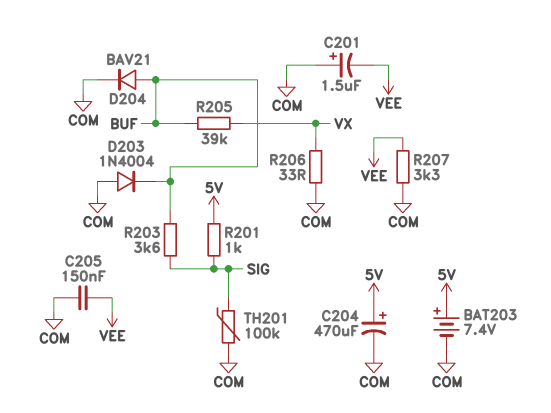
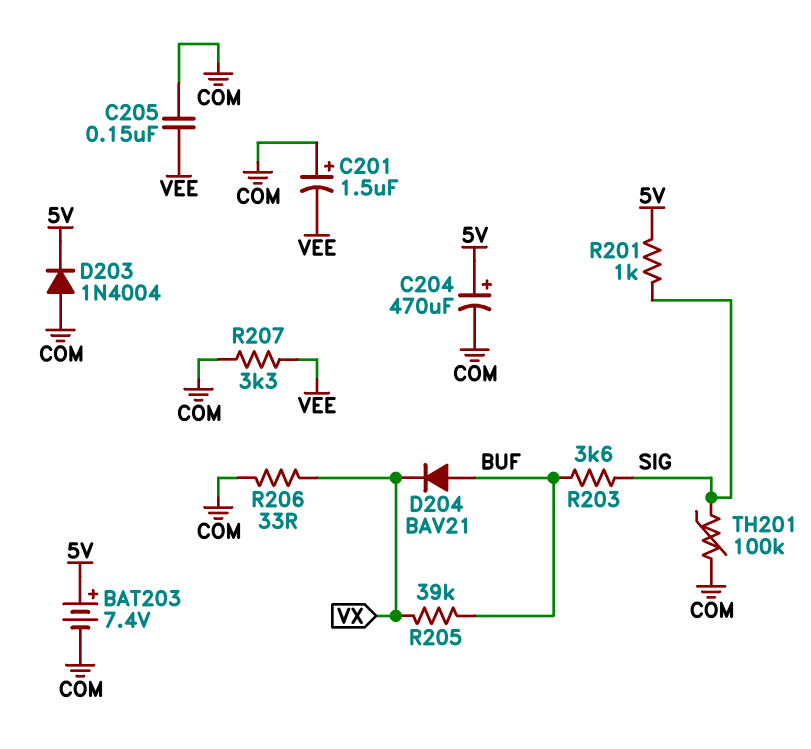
D203: diode 1N4004 (A COM, K BUF) -> diode 1N4004 (A COM, K 5V)
D204: diode BAV21 (A BUF, K COM) -> diode BAV21 (A BUF, K VX)

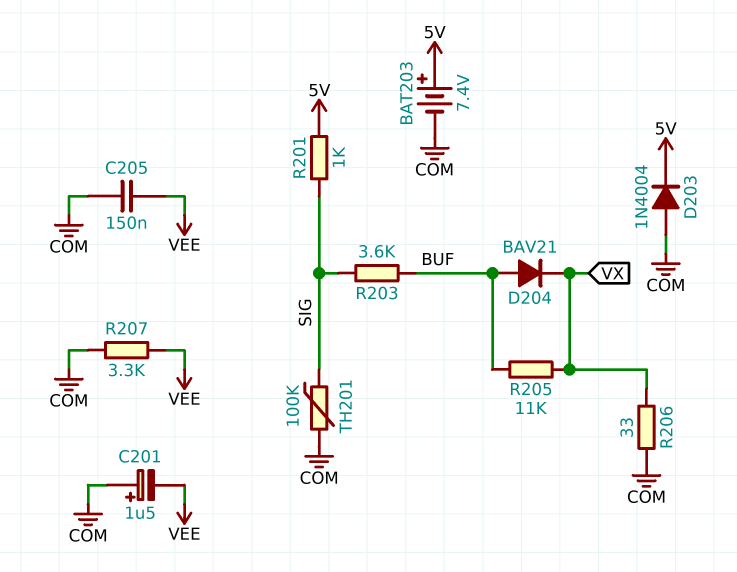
C204: 470uF (plus 5V, minus COM) -> none
R205: 39k (BUF, VX) -> 11k (BUF, VX)

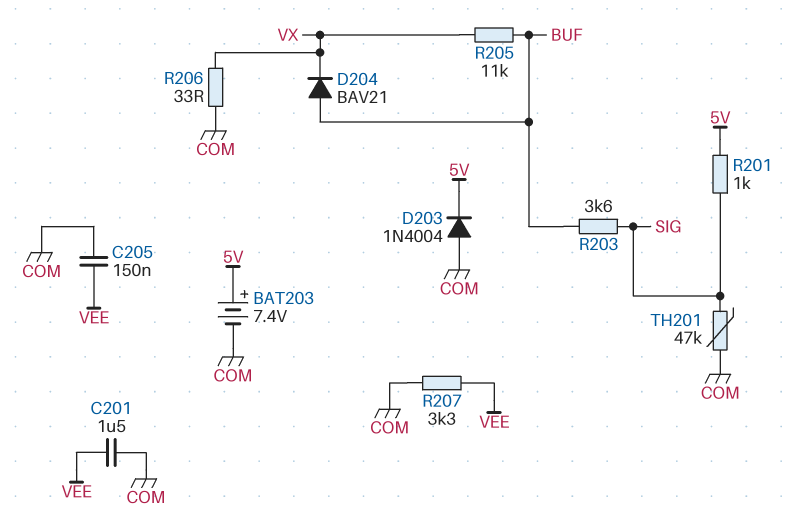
C201: 1.5uF (plus COM, minus VEE) -> 1.5uF (COM, VEE)
TH201: 100k (COM, SIG) -> 47k (COM, SIG)

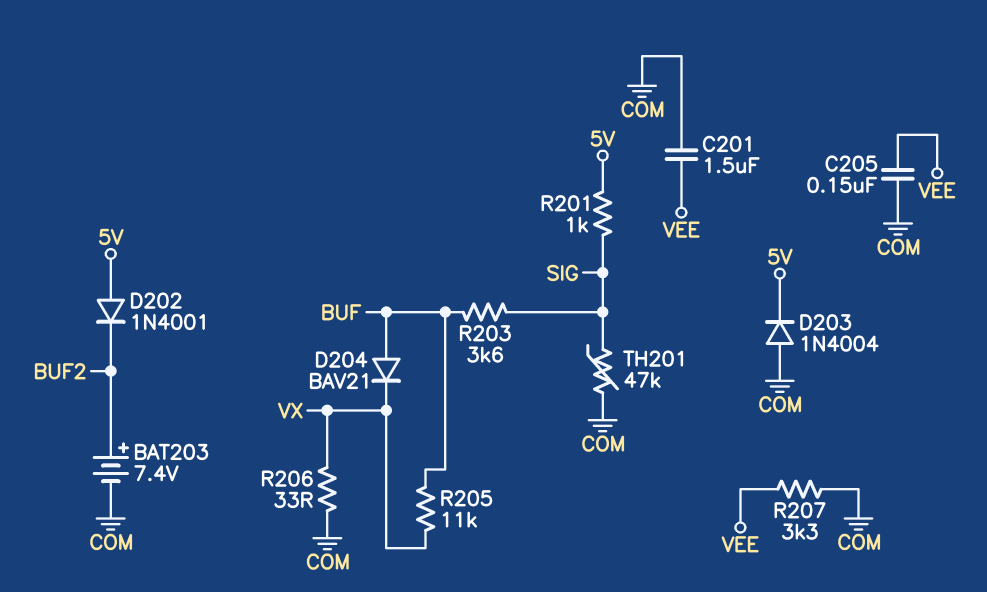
BAT203: 7.4V (plus 5V, minus COM) -> 7.4V (plus BUF2, minus COM)
D202: none -> diode 1N4001 (A 5V, K BUF2)

